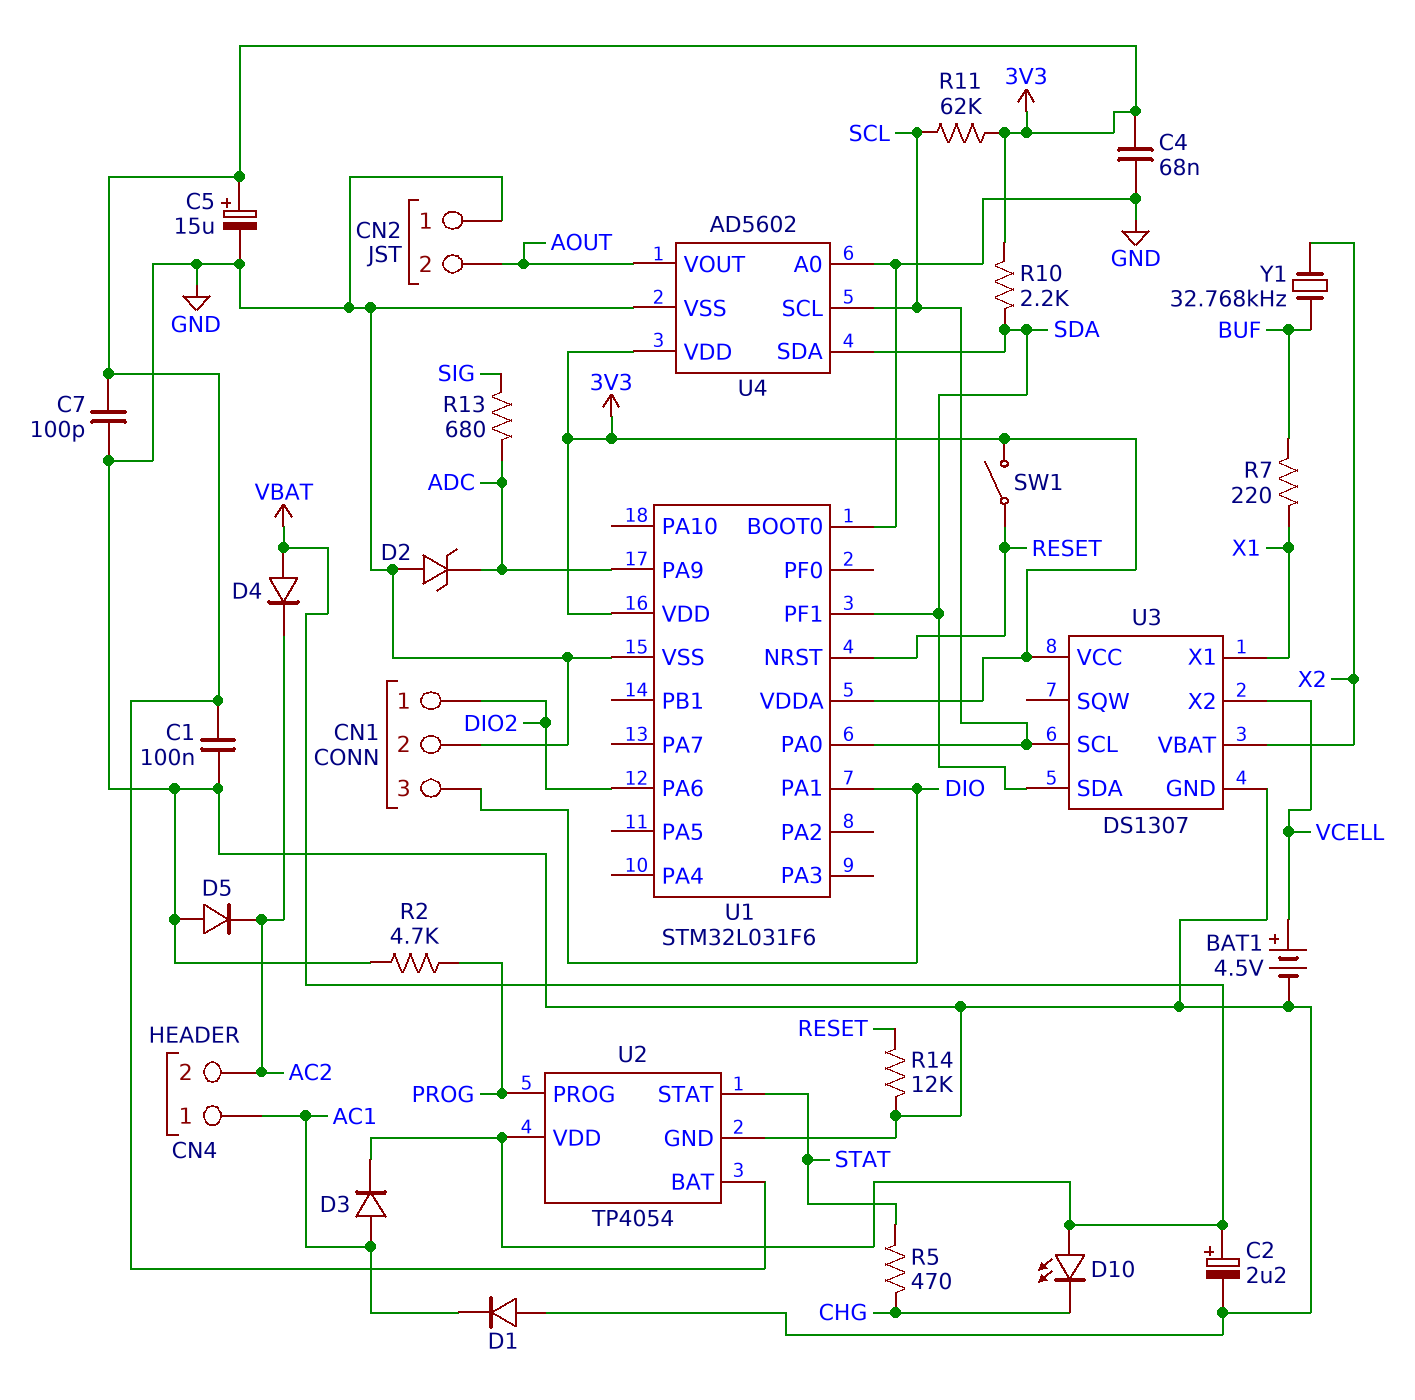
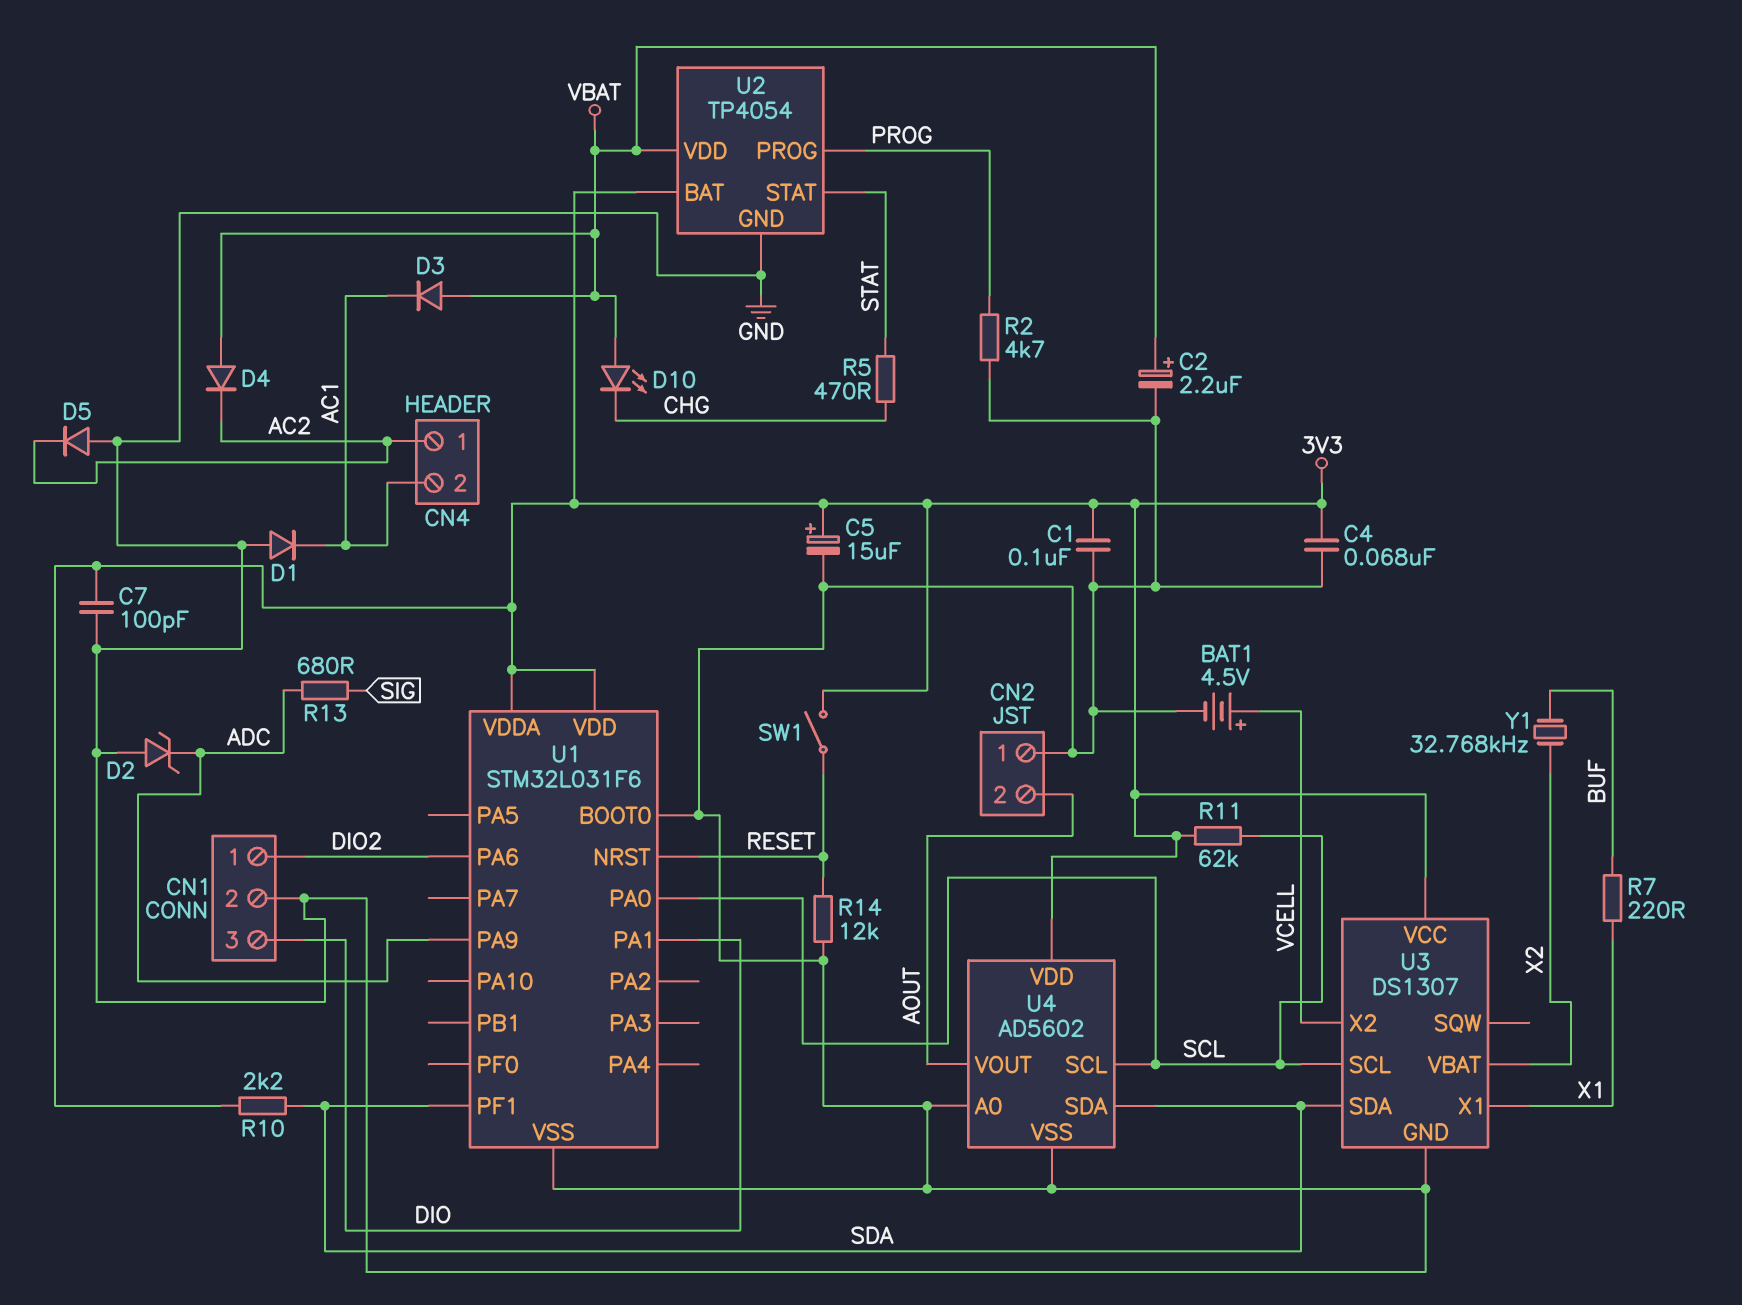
CN4 pin 1: AC1 -> AC2
CN4 pin 2: AC2 -> AC1
D3: diode (A AC1, K VBAT) -> diode (A VBAT, K AC1)

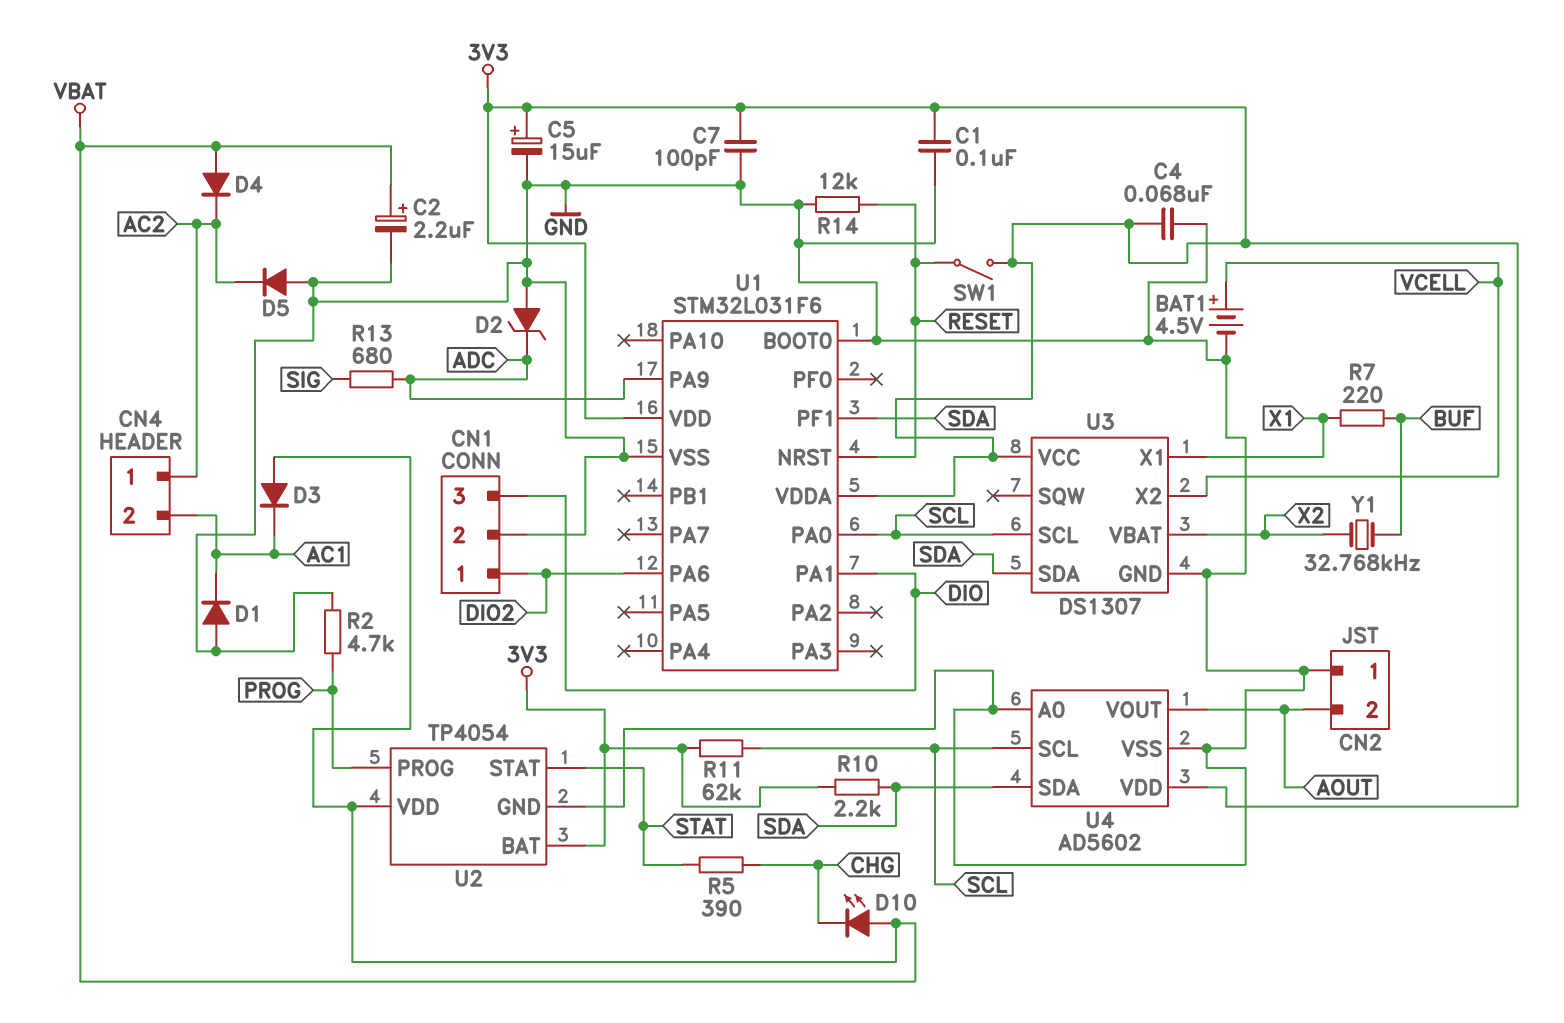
R5: 470 (CHG, STAT) -> 390 (CHG, STAT)

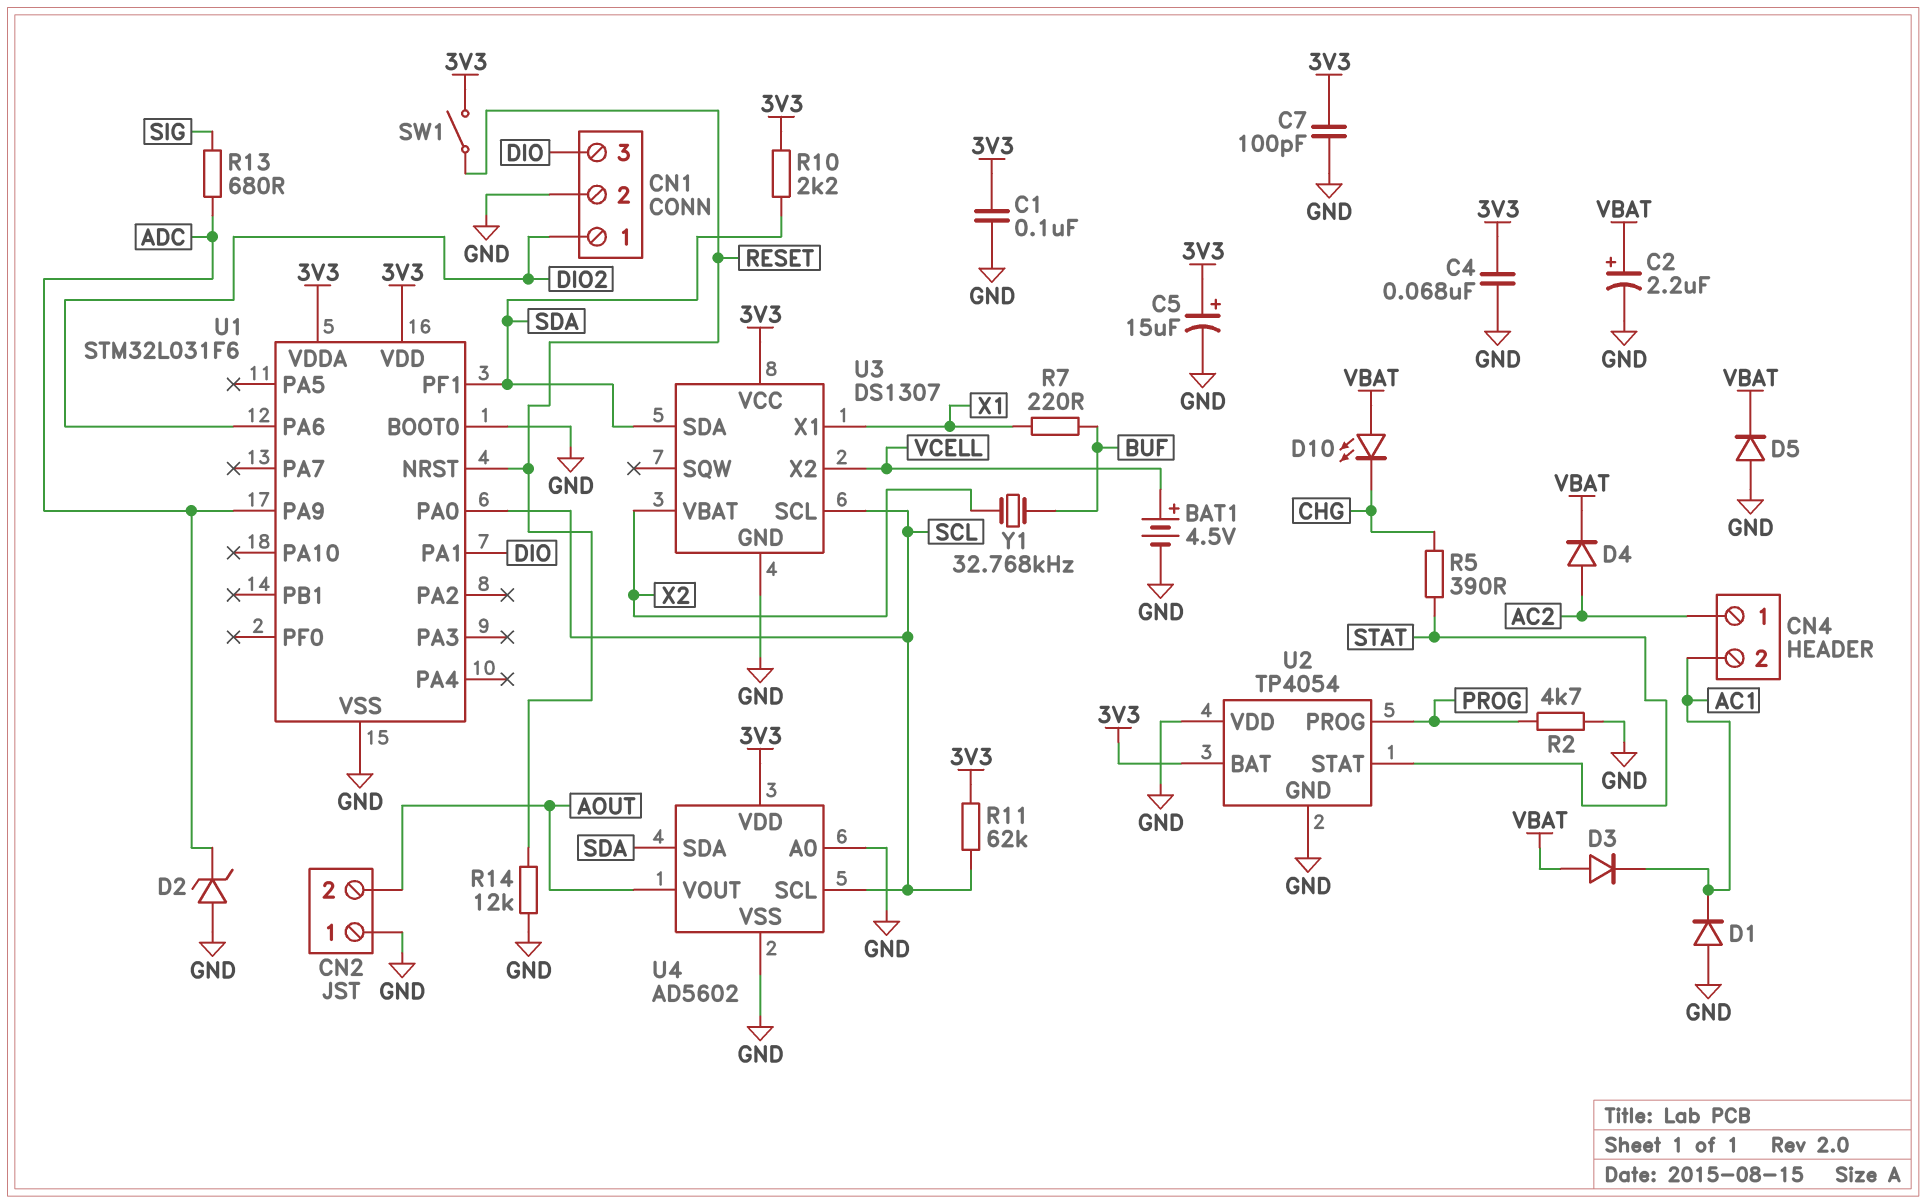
D4: diode (A VBAT, K AC2) -> diode (A AC2, K VBAT)
D5: diode (A GND, K AC2) -> diode (A GND, K VBAT)
U2 pin VDD: VBAT -> GND

